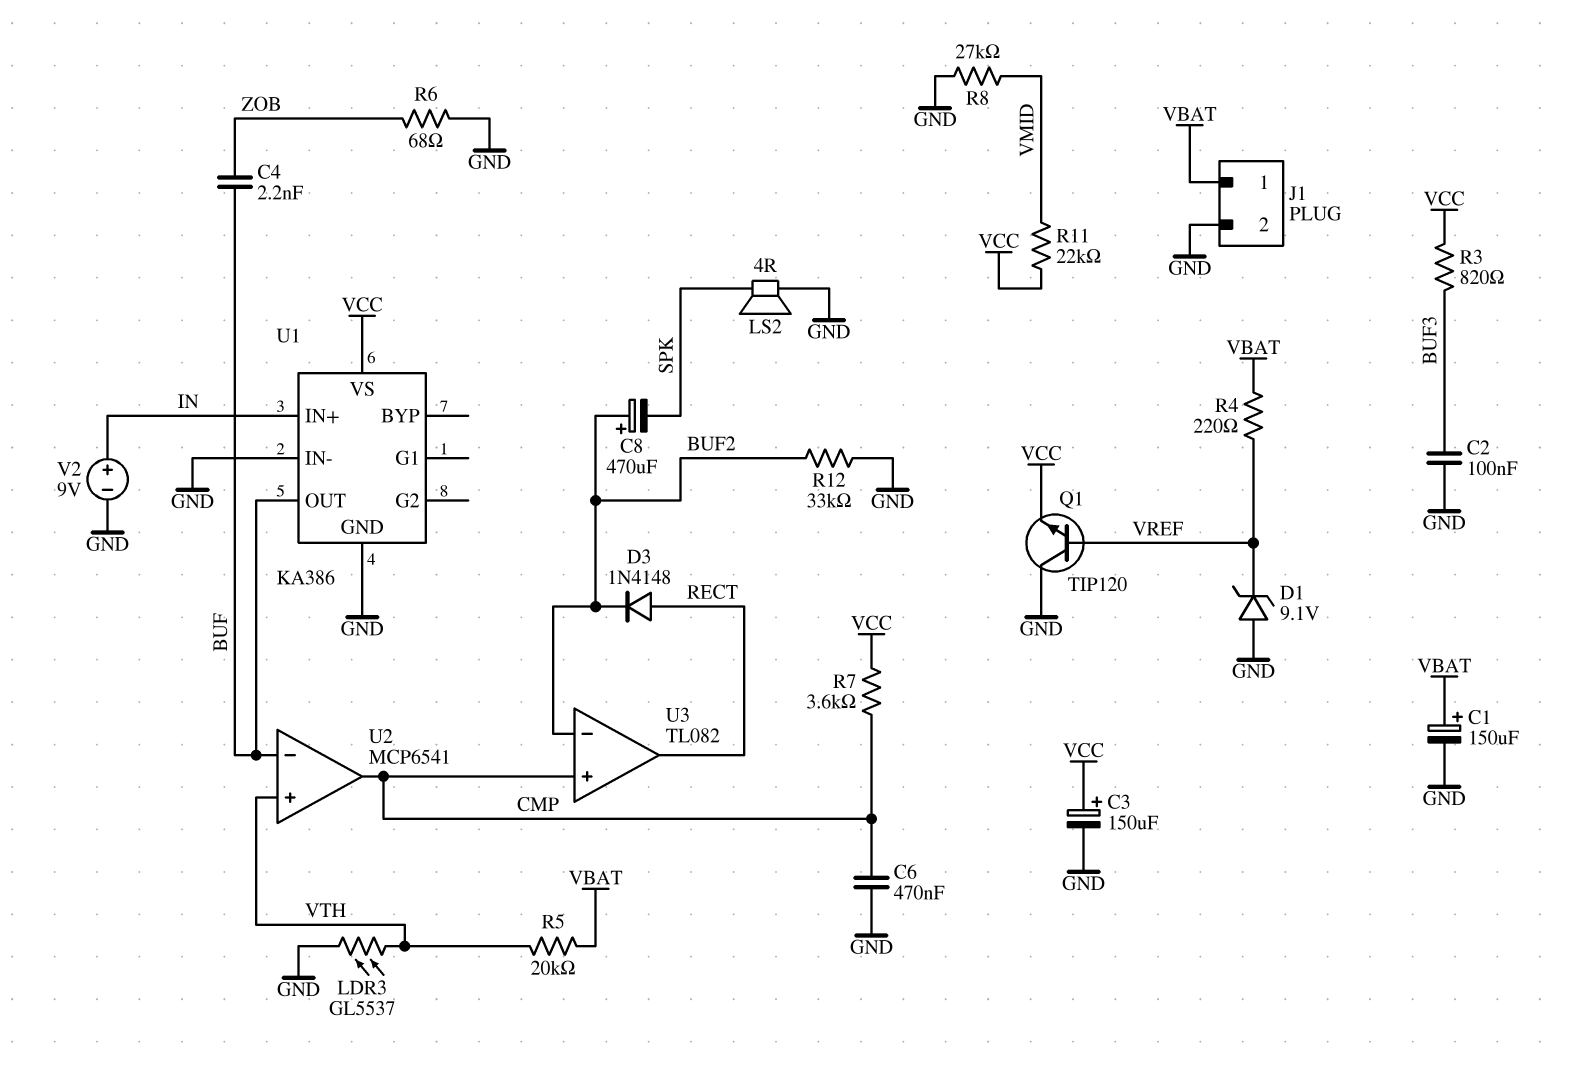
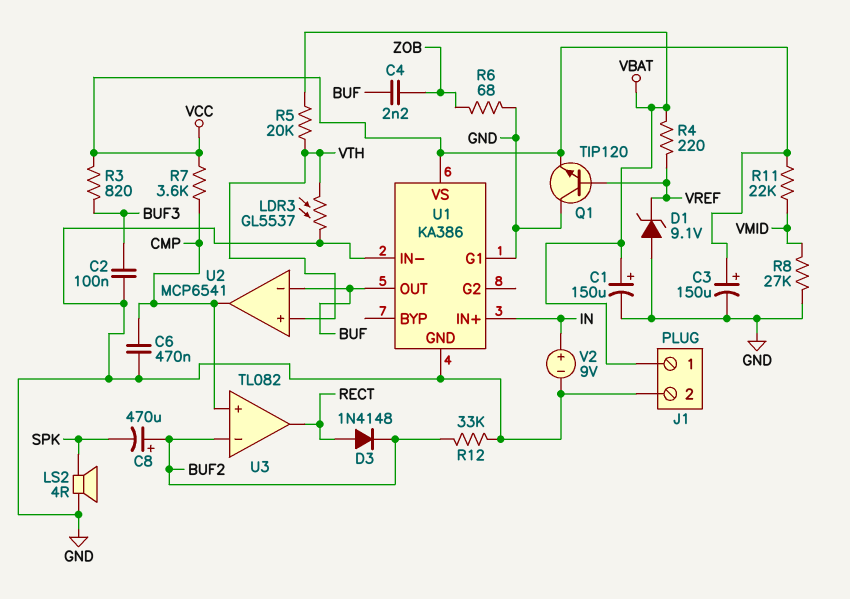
U1 pin G1: none -> GND

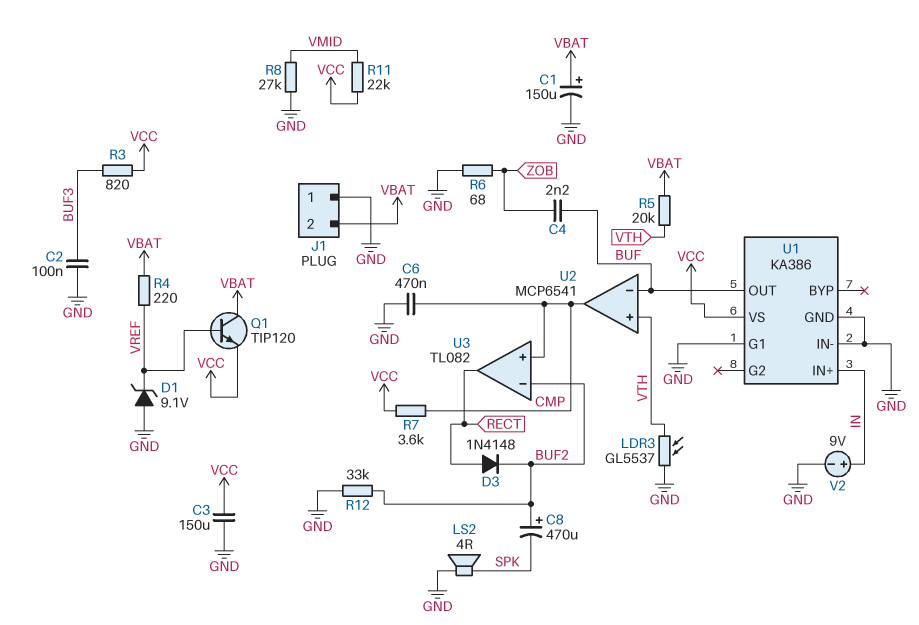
C3: 150uF (plus VCC, minus GND) -> 150uF (GND, VCC)
J1 pin 1: VBAT -> GND
J1 pin 2: GND -> VBAT
Q1: NPN TIP120 (B VREF, C GND, E VCC) -> NPN TIP120 (B VREF, C VBAT, E VCC)

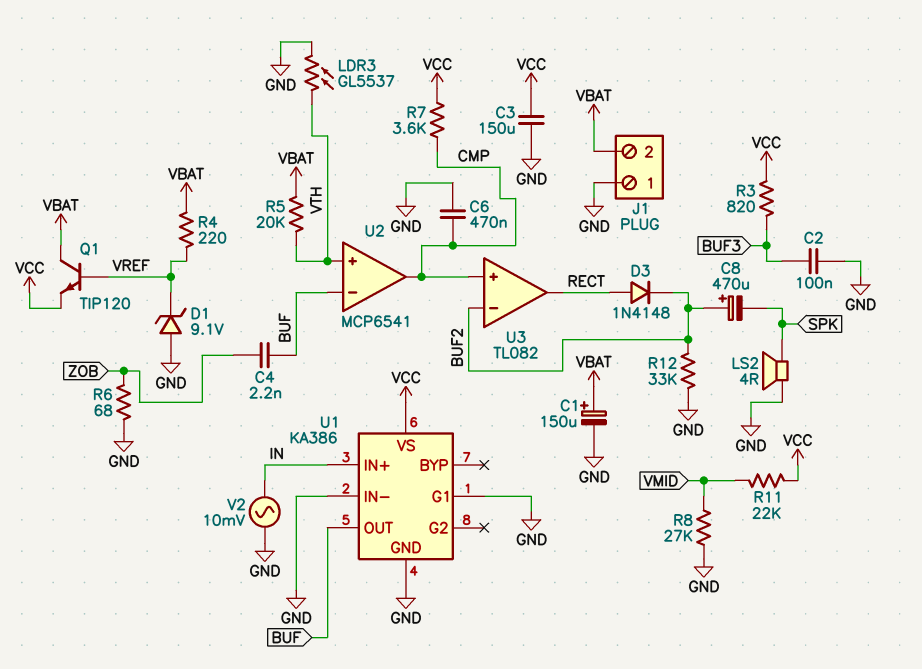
V2: 9V (plus IN, minus GND) -> AC 10mV (GND, IN)

